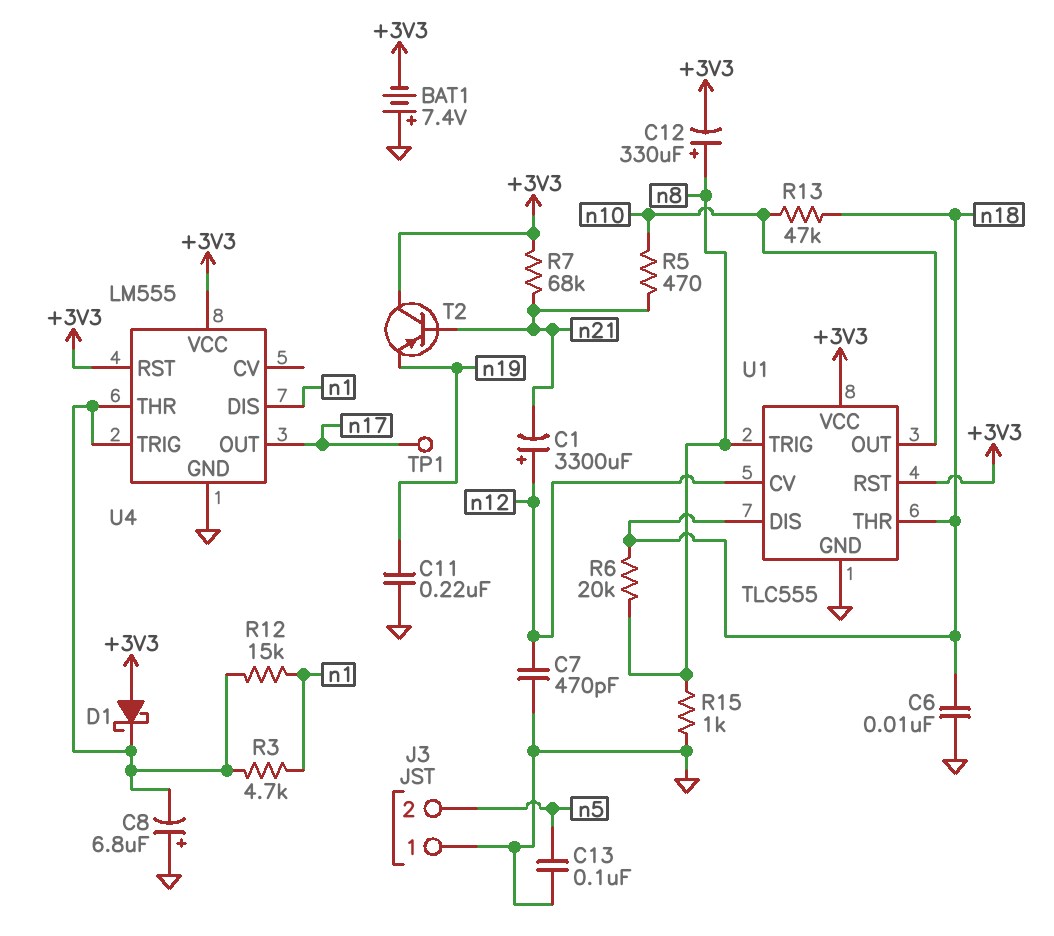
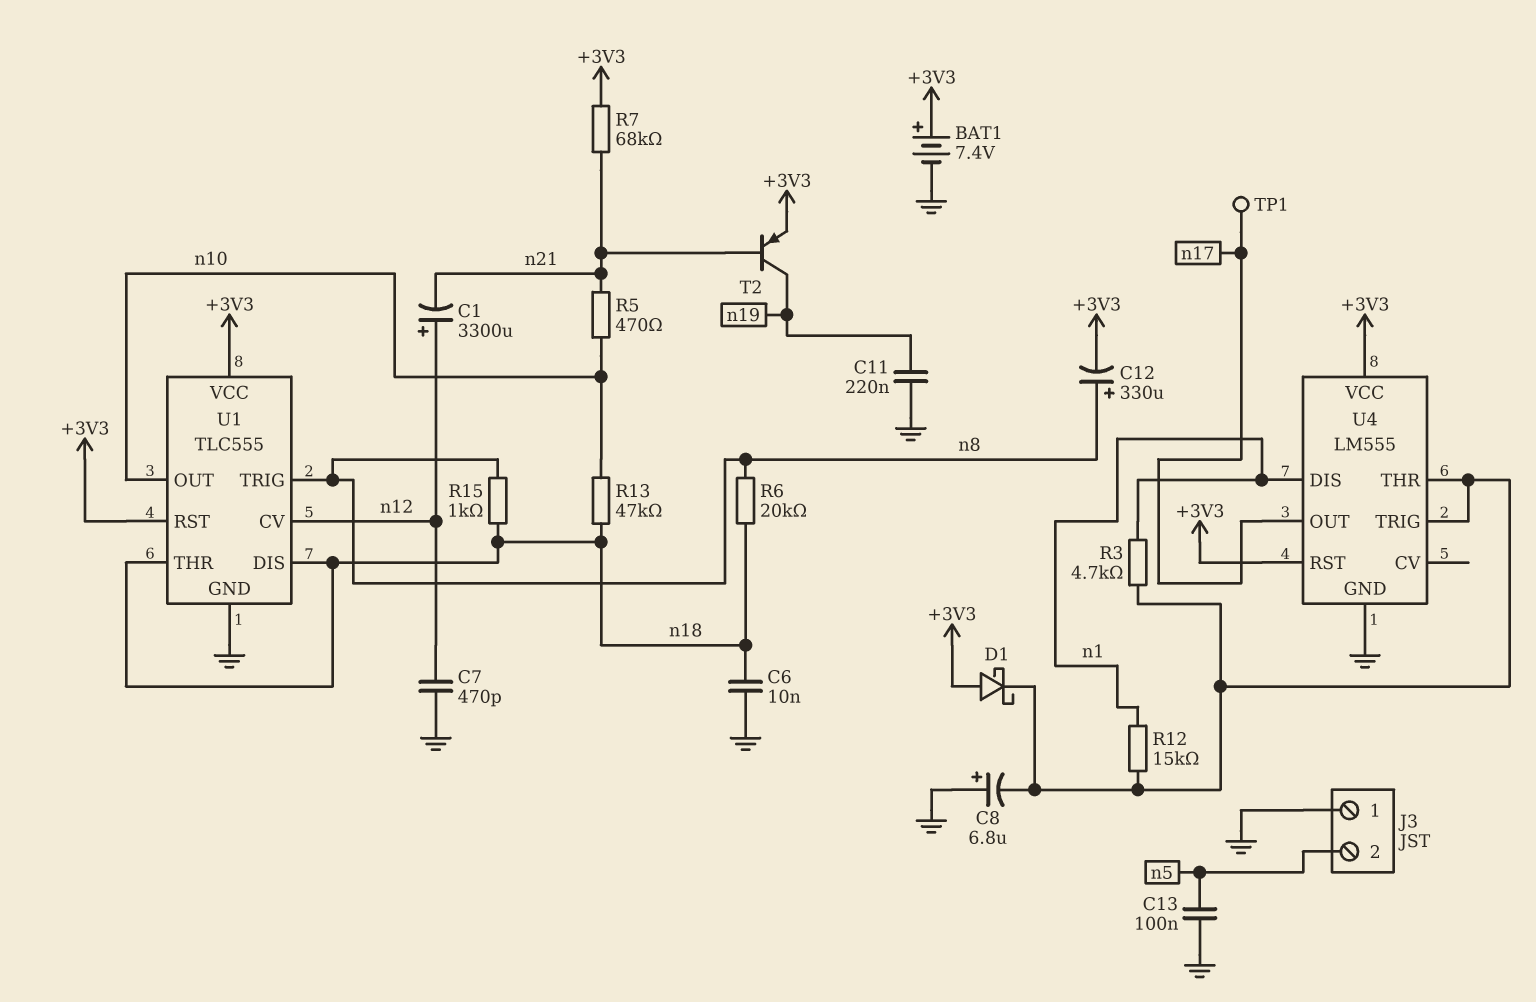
BAT1: 7.4V (plus GND, minus +3V3) -> 7.4V (plus +3V3, minus GND)
R15: 1k (GND, n8) -> 1k (n8, n18)
T2: PNP (B n21, C +3V3, E n19) -> PNP (B n21, C n19, E +3V3)

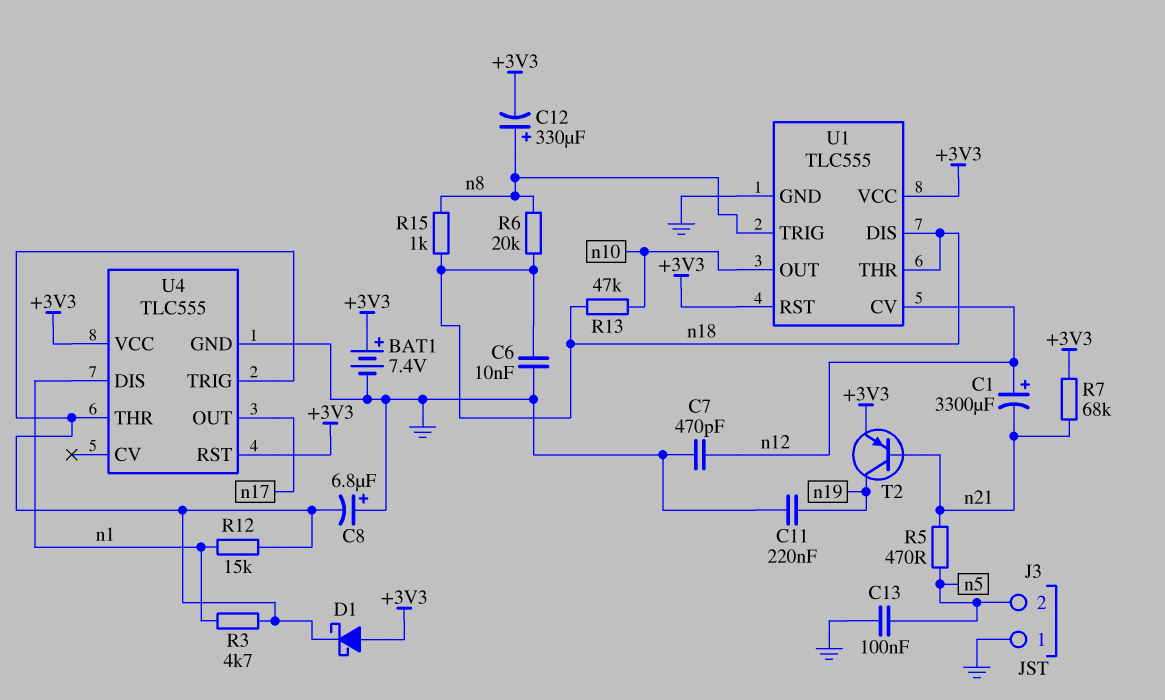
R5: 470 (n10, n21) -> 470 (n5, n21)
TP1: test point (n17) -> none
U4: LM555 -> TLC555

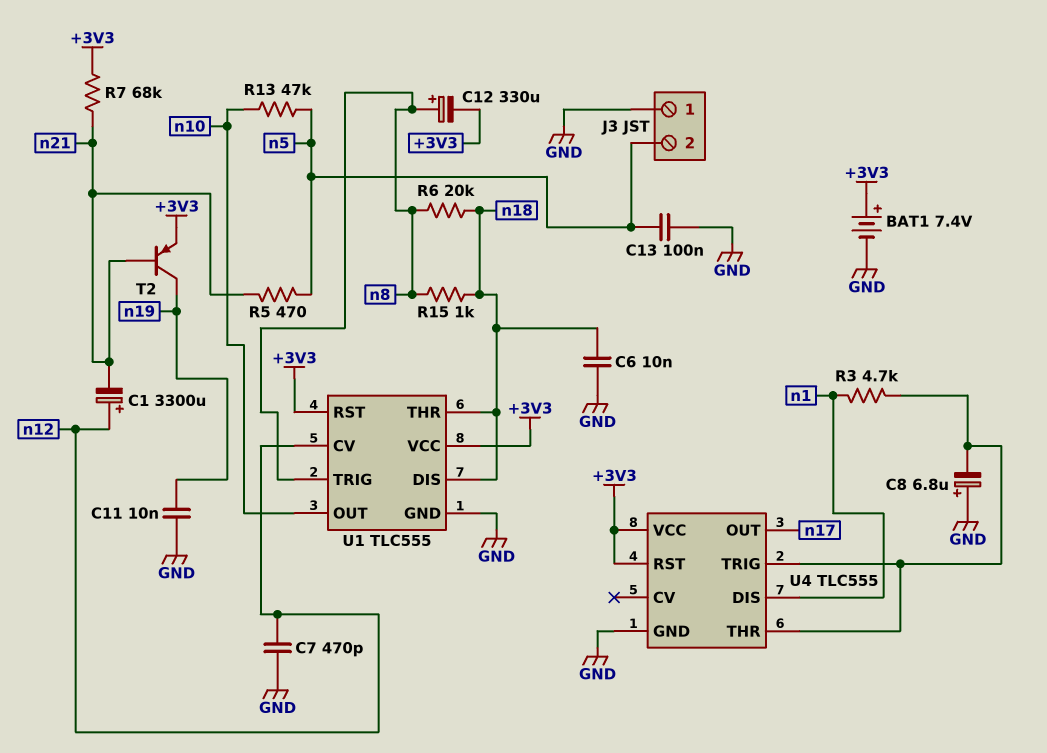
C11: 220nF (GND, n19) -> 10nF (GND, n19)
D1: schottky (A +3V3, K U4/THR) -> none
R12: 15k (U4/THR, n1) -> none
R13: 47k (n10, n18) -> 47k (n5, n10)

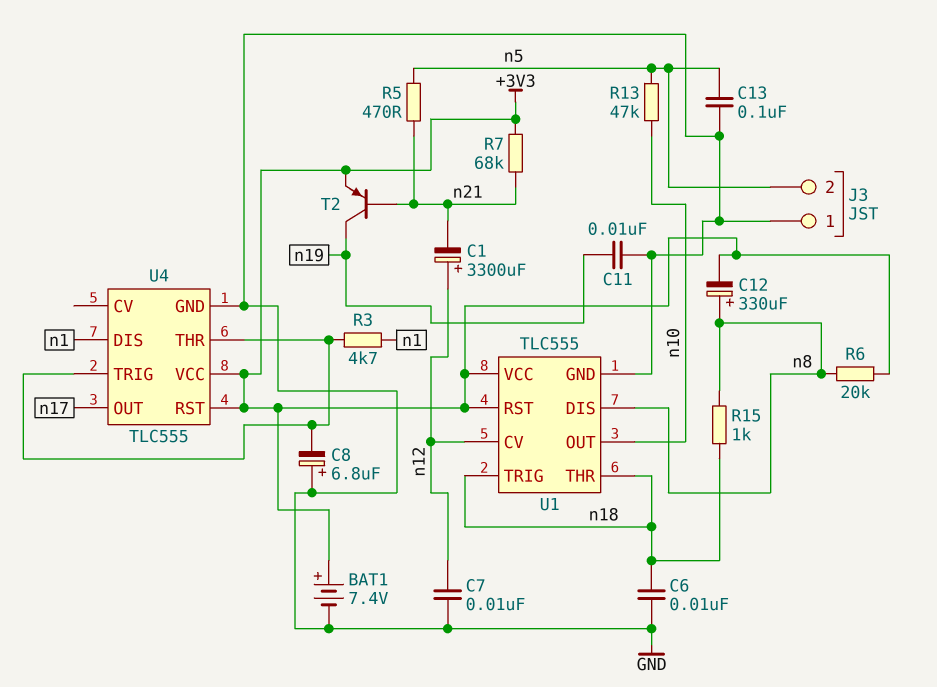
C7: 470pF (GND, n12) -> 10nF (GND, n12)
R6: 20k (n8, n18) -> 20k (+3V3, n8)
U1 pin DIS: n18 -> n8
U1 pin TRIG: n8 -> n18

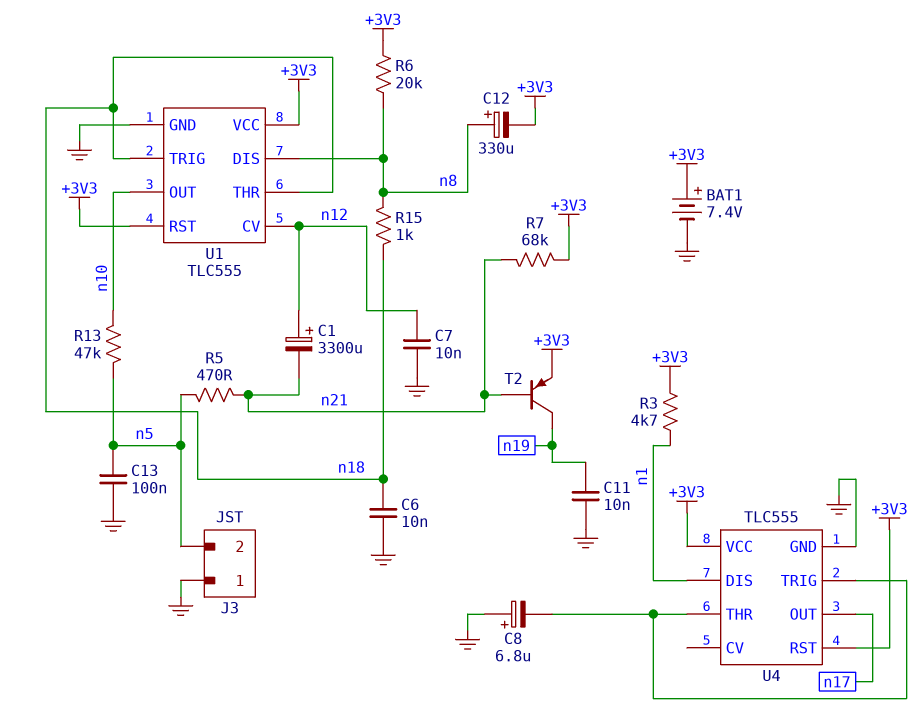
R3: 4.7k (U4/THR, n1) -> 4.7k (+3V3, n1)

